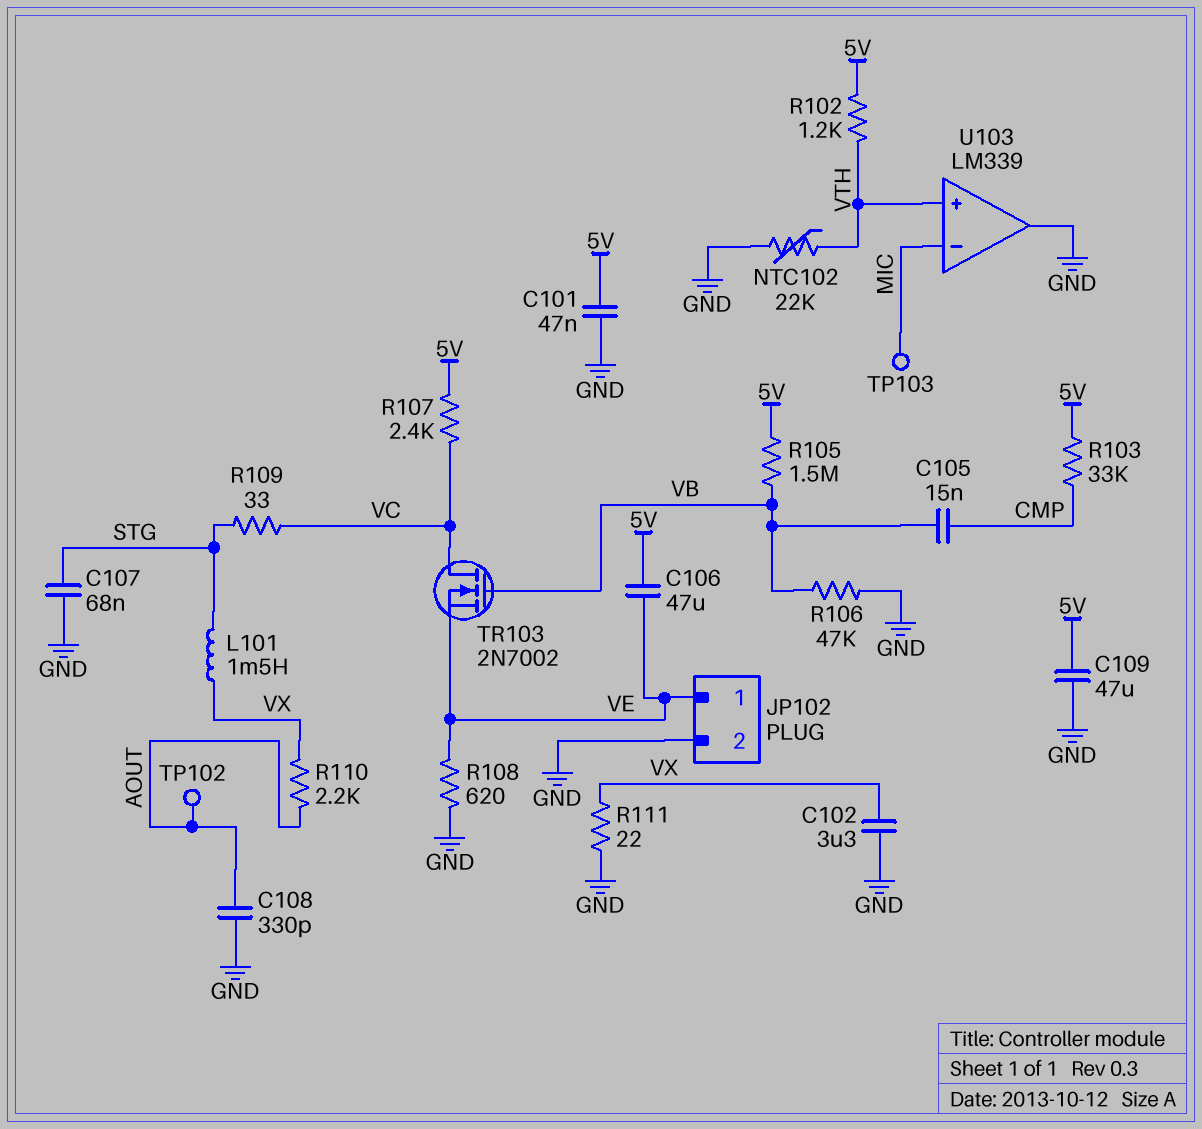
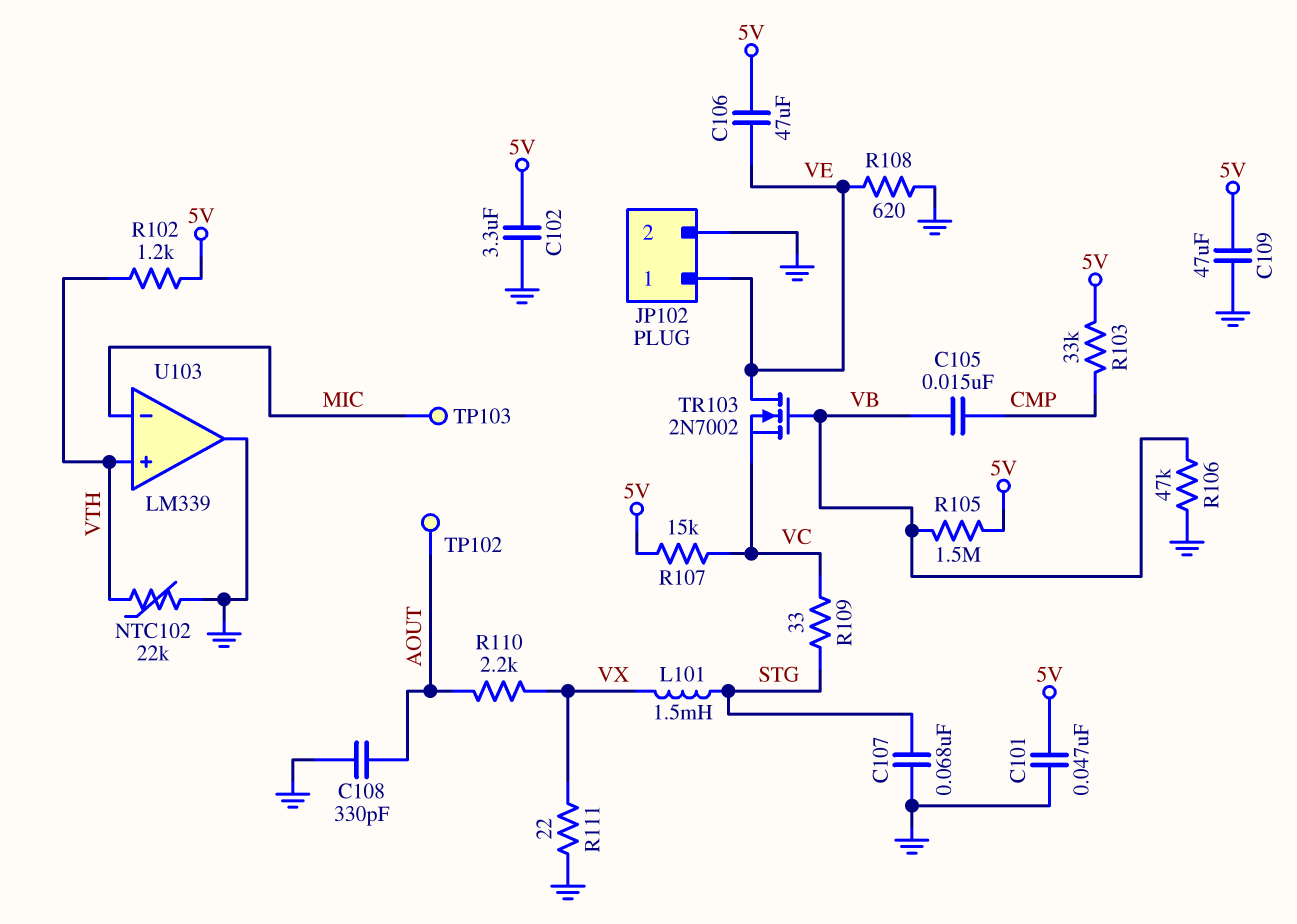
C102: 3.3uF (GND, VX) -> 3.3uF (5V, GND)
R107: 2.4k (5V, VC) -> 15k (5V, VC)
TR103: NMOS 2N7002 (G VB, D VC, S VE) -> NMOS 2N7002 (G VB, D VE, S VC)

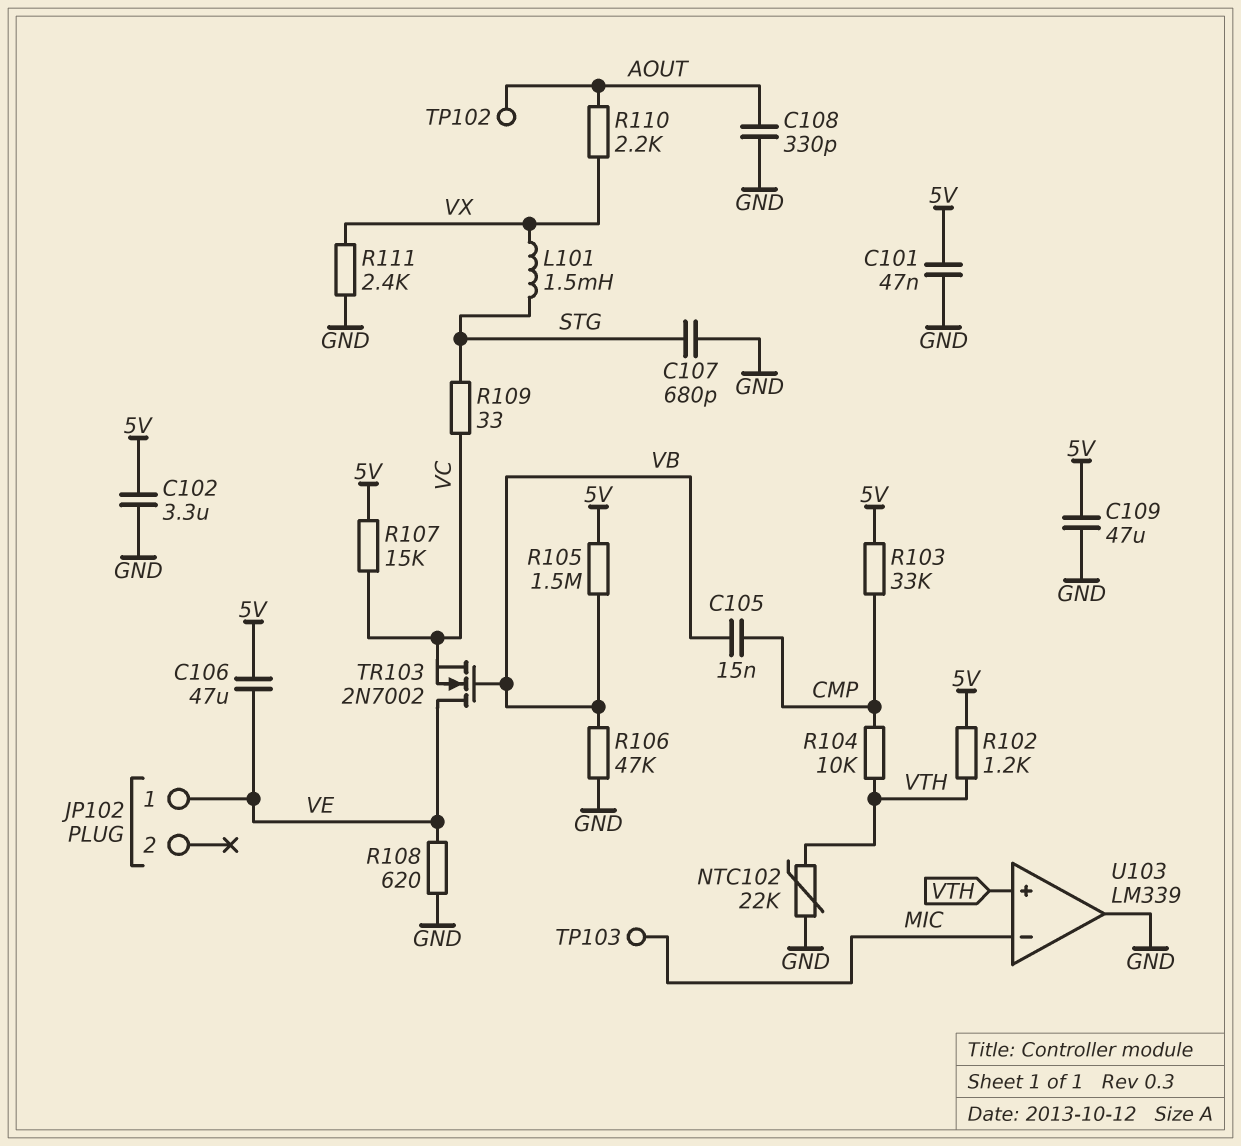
C107: 68nF (GND, STG) -> 680pF (GND, STG)
JP102 pin 2: GND -> none
R104: none -> 10k (CMP, VTH)
R111: 22 (GND, VX) -> 2.4k (GND, VX)

